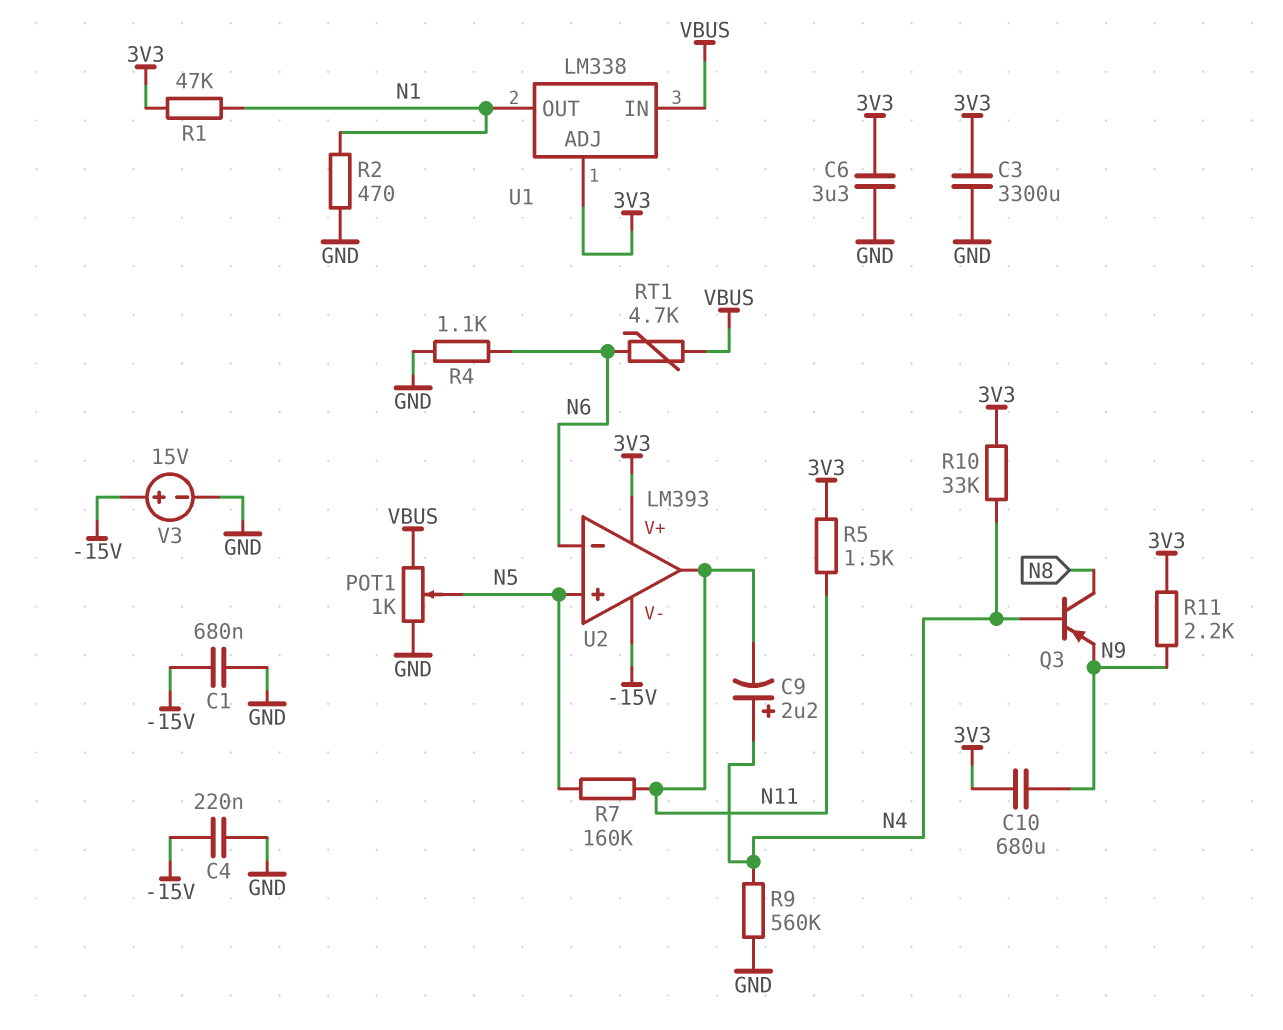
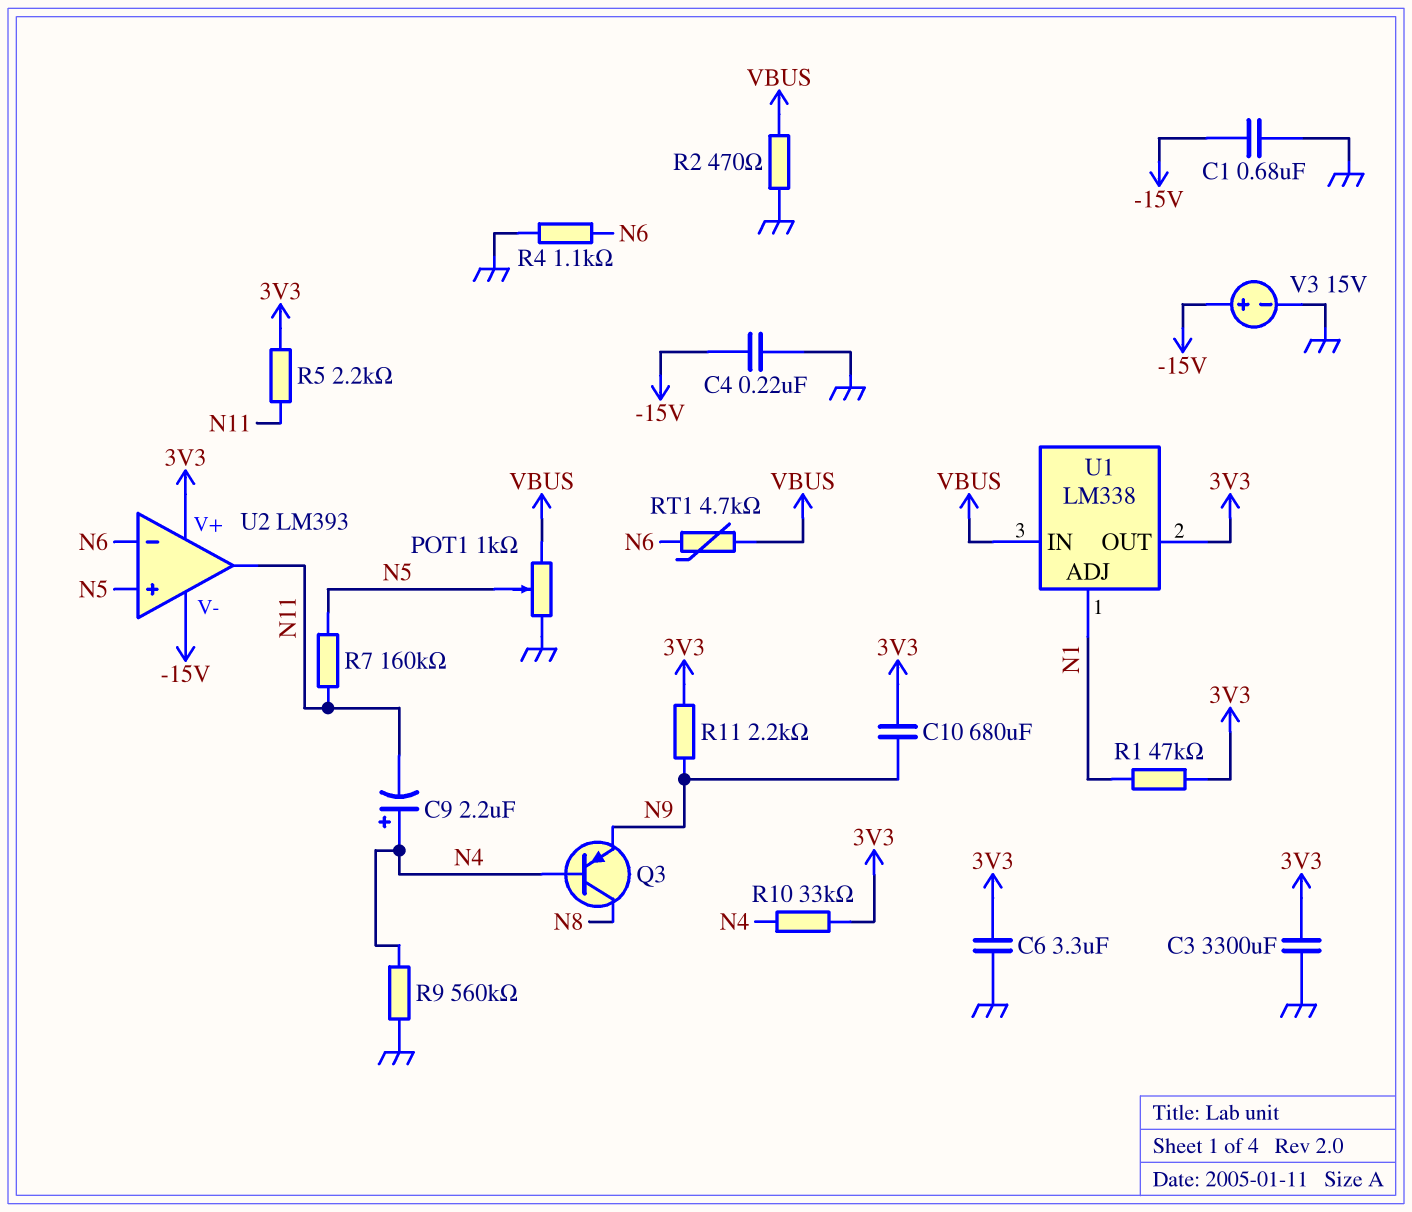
R2: 470 (GND, N1) -> 470 (GND, VBUS)
R5: 1.5k (3V3, N11) -> 2.2k (3V3, N11)
U1 pin ADJ: 3V3 -> N1
U1 pin OUT: N1 -> 3V3

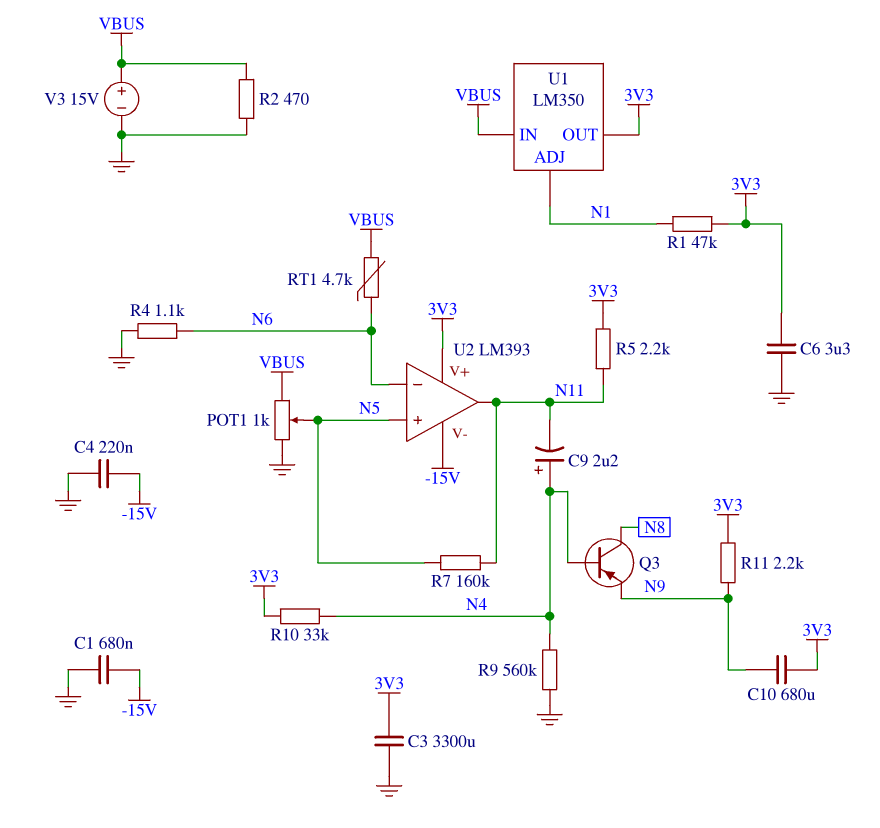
U1: LM338 -> LM350
V3: 15V (plus -15V, minus GND) -> 15V (plus VBUS, minus GND)

